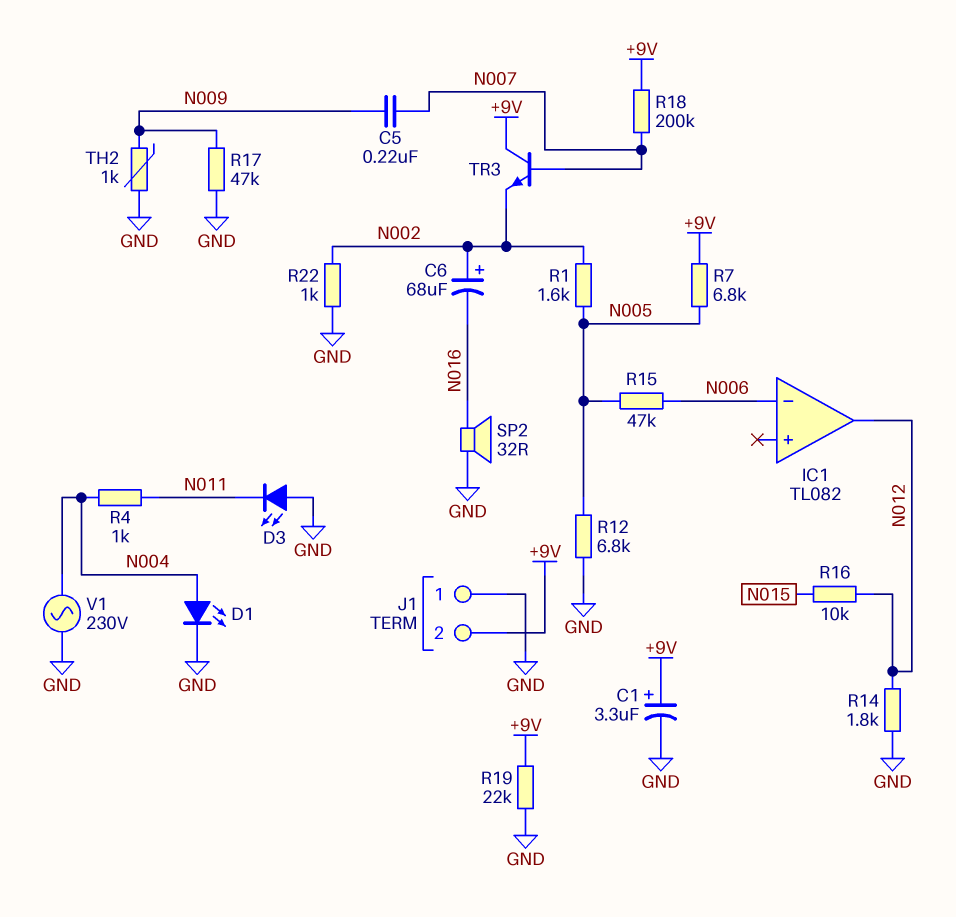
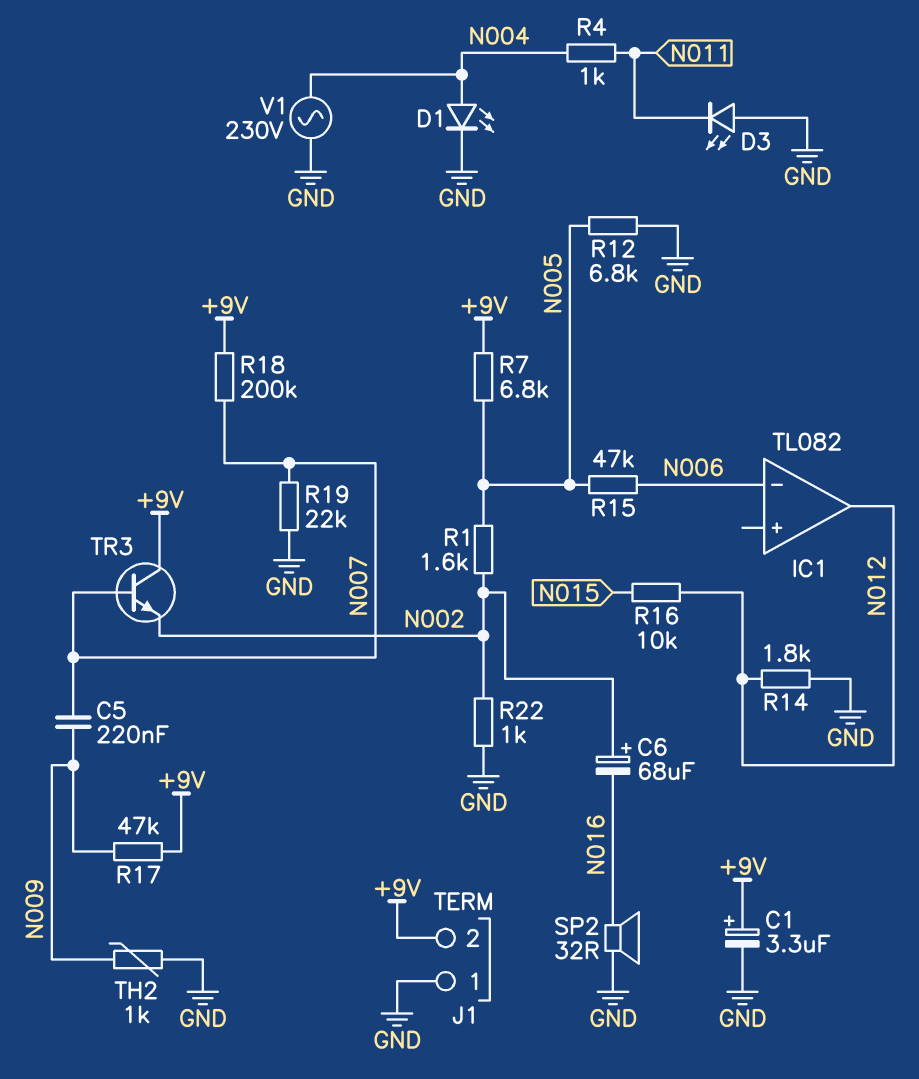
R17: 47k (GND, N009) -> 47k (+9V, N009)
R19: 22k (+9V, GND) -> 22k (GND, N007)

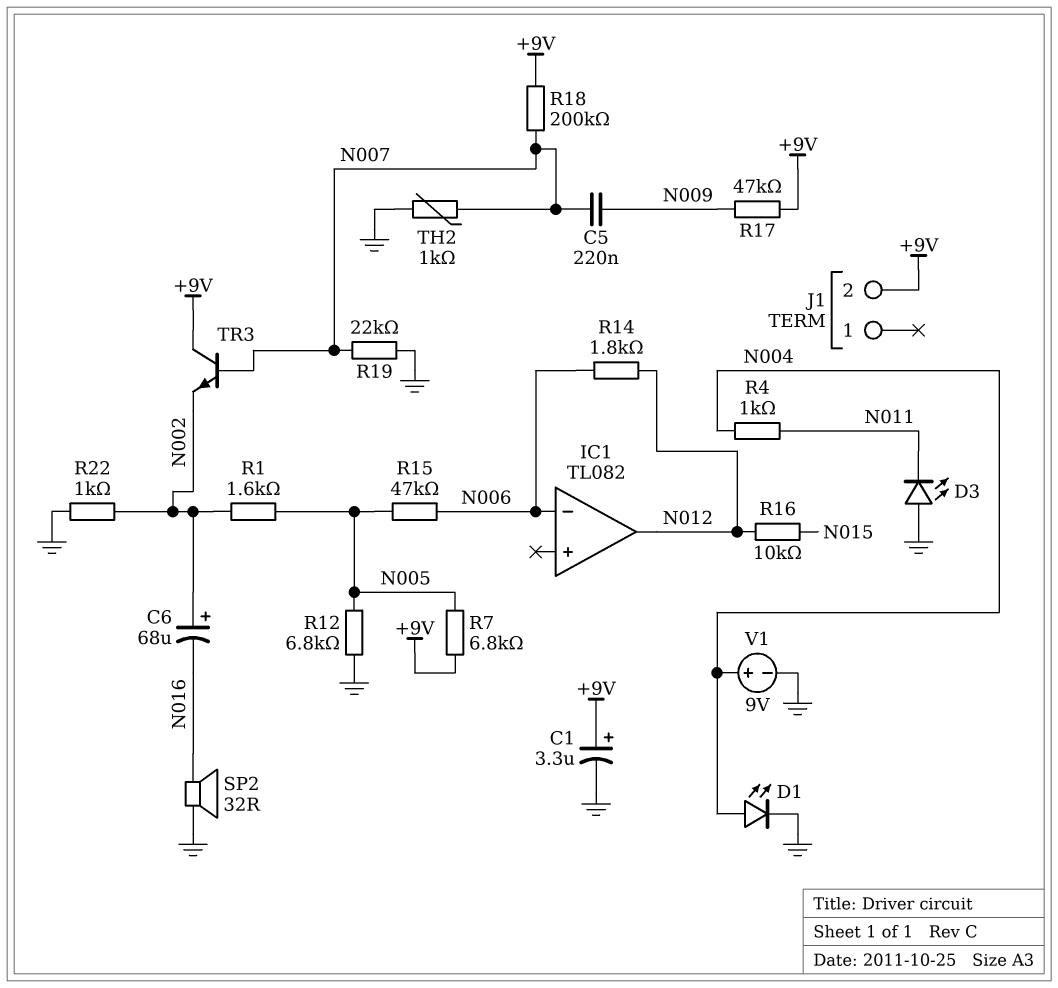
J1 pin 1: GND -> none
R14: 1.8k (GND, N012) -> 1.8k (N006, N012)
TH2: 1k (GND, N009) -> 1k (GND, N007)
V1: AC 230V (GND, N004) -> 9V (plus N004, minus GND)

